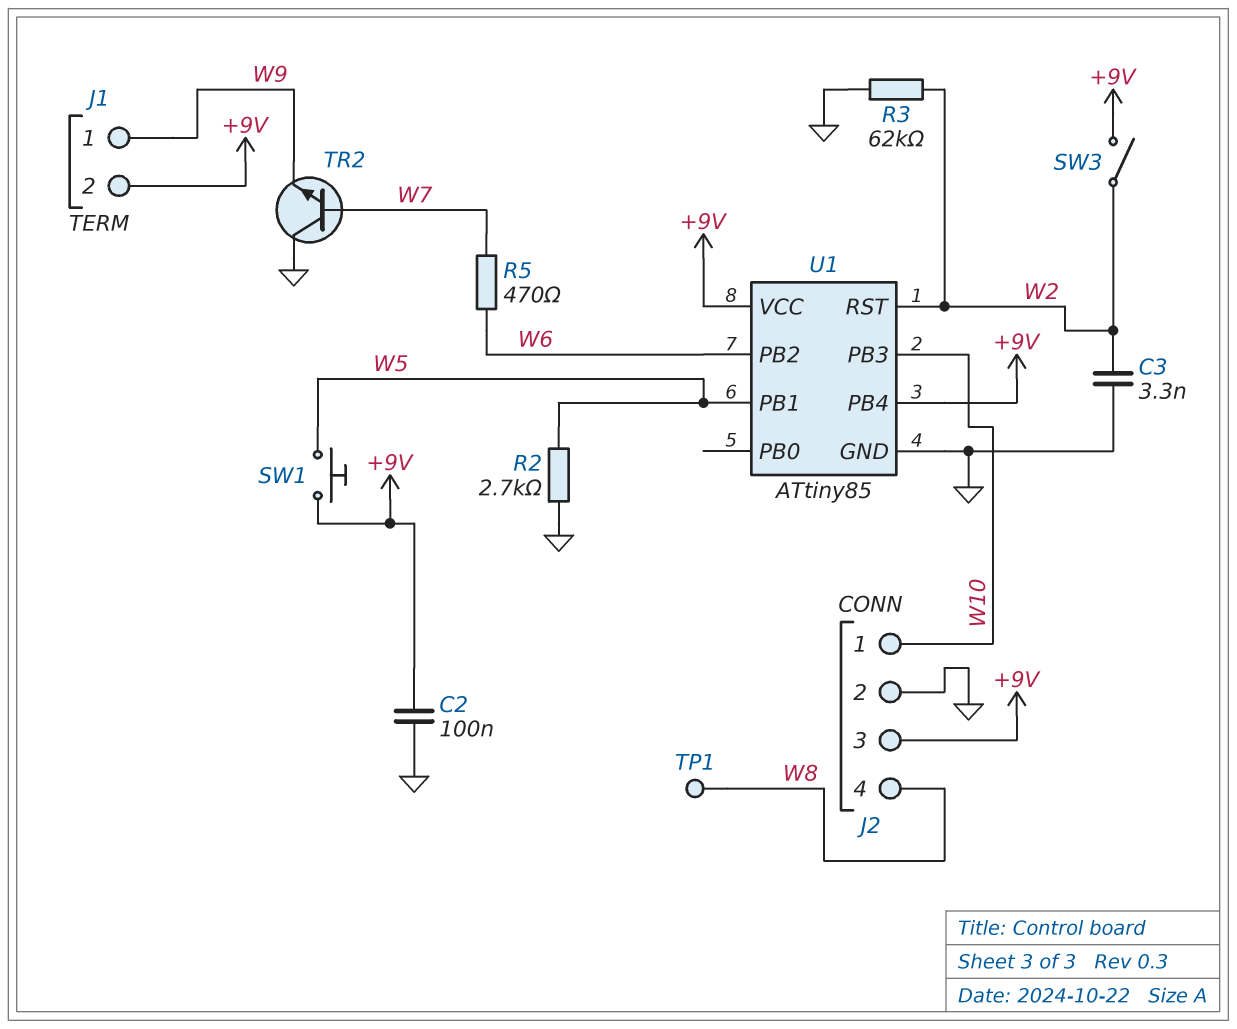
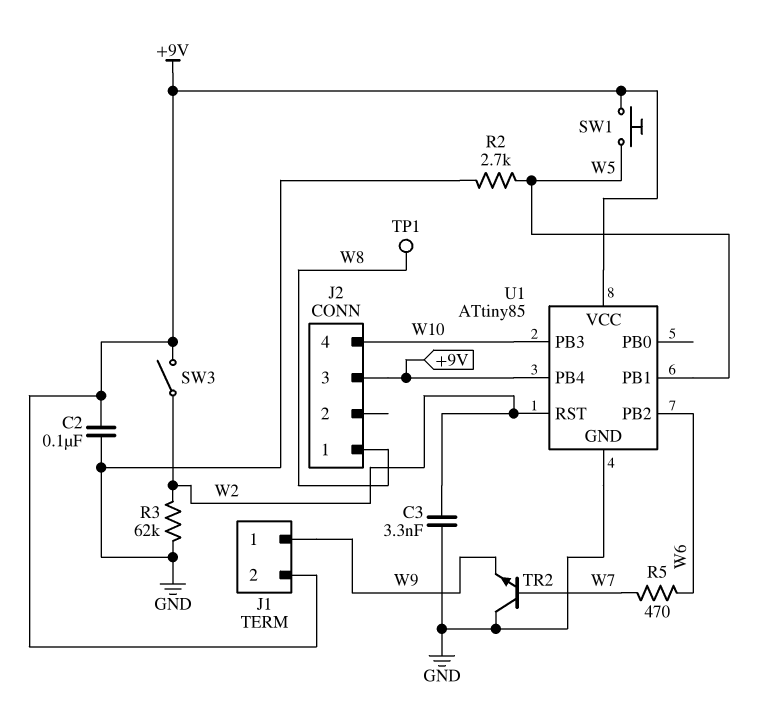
J2 pin 1: W10 -> W8
J2 pin 2: GND -> none
J2 pin 4: W8 -> W10

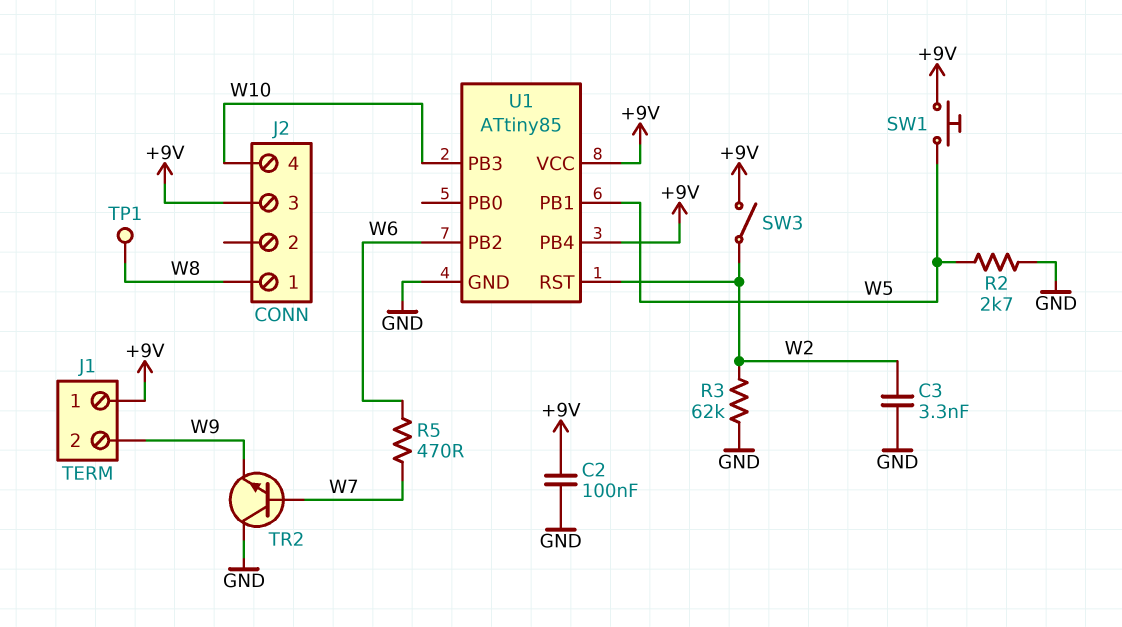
J1 pin 1: W9 -> +9V
J1 pin 2: +9V -> W9

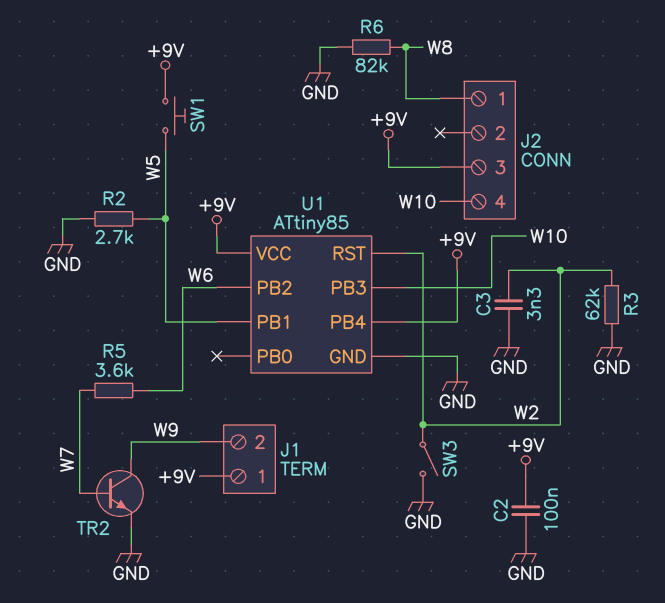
R5: 470 (W6, W7) -> 3.6k (W6, W7)
R6: none -> 82k (GND, W8)
SW3: switch (+9V, W2) -> switch (GND, W2)
TP1: test point (W8) -> none
TR2: NPN (B W7, C GND, E W9) -> NPN (B W7, C W9, E GND)

